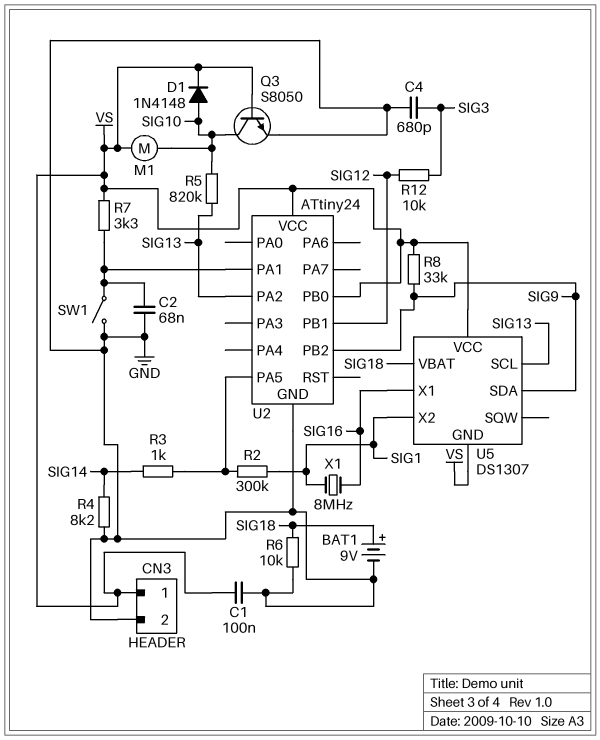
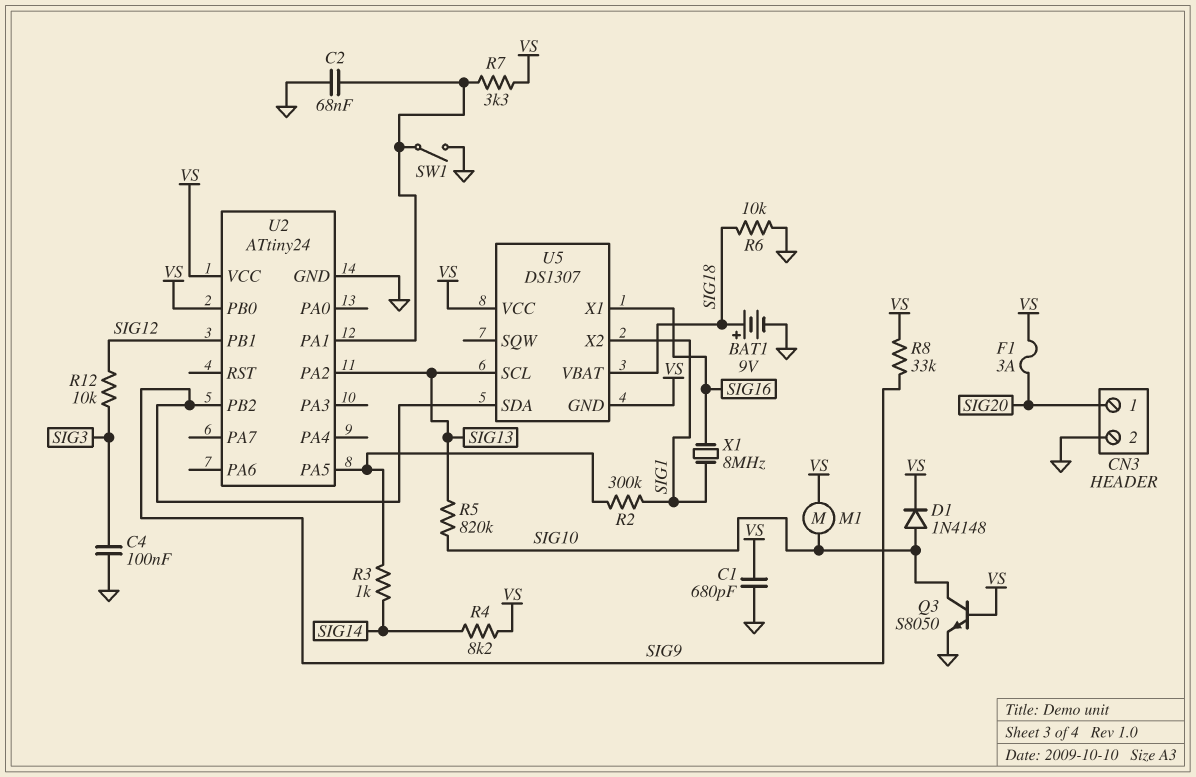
C1: 100nF (GND, VS) -> 680pF (GND, VS)
C4: 680pF (GND, SIG3) -> 100nF (GND, SIG3)
CN3 pin 1: VS -> SIG20
F1: none -> 3A (SIG20, VS)
R4: 8.2k (GND, SIG14) -> 8.2k (SIG14, VS)

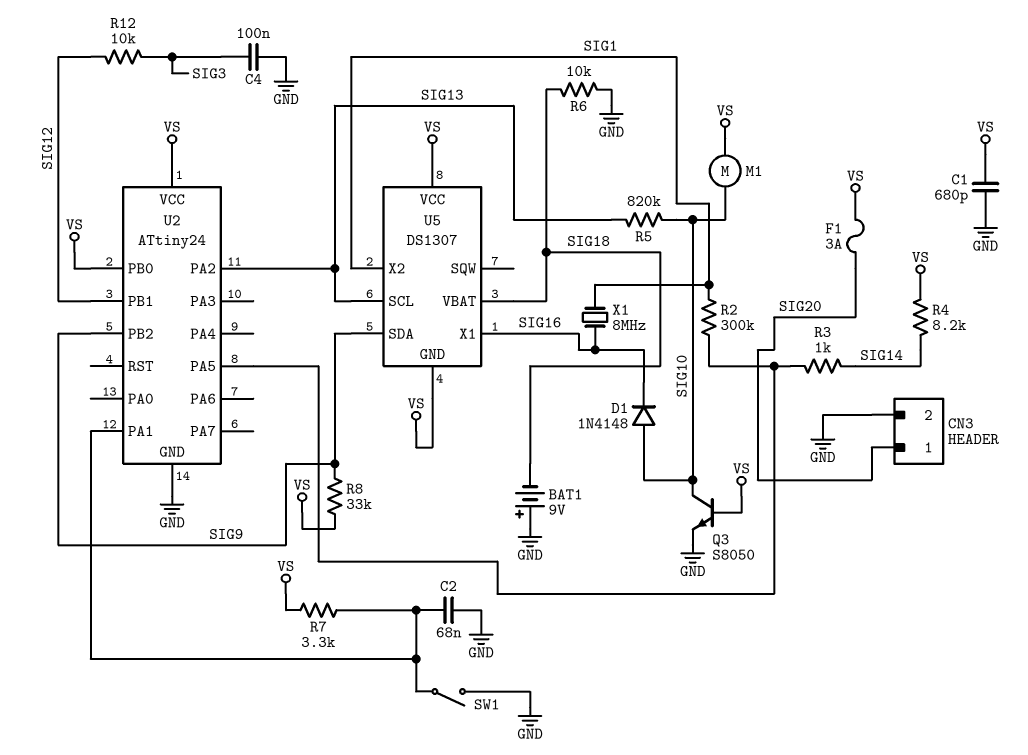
BAT1: 9V (plus SIG18, minus GND) -> 9V (plus GND, minus SIG18)
D1: diode 1N4148 (A SIG10, K VS) -> diode 1N4148 (A SIG10, K SIG16)

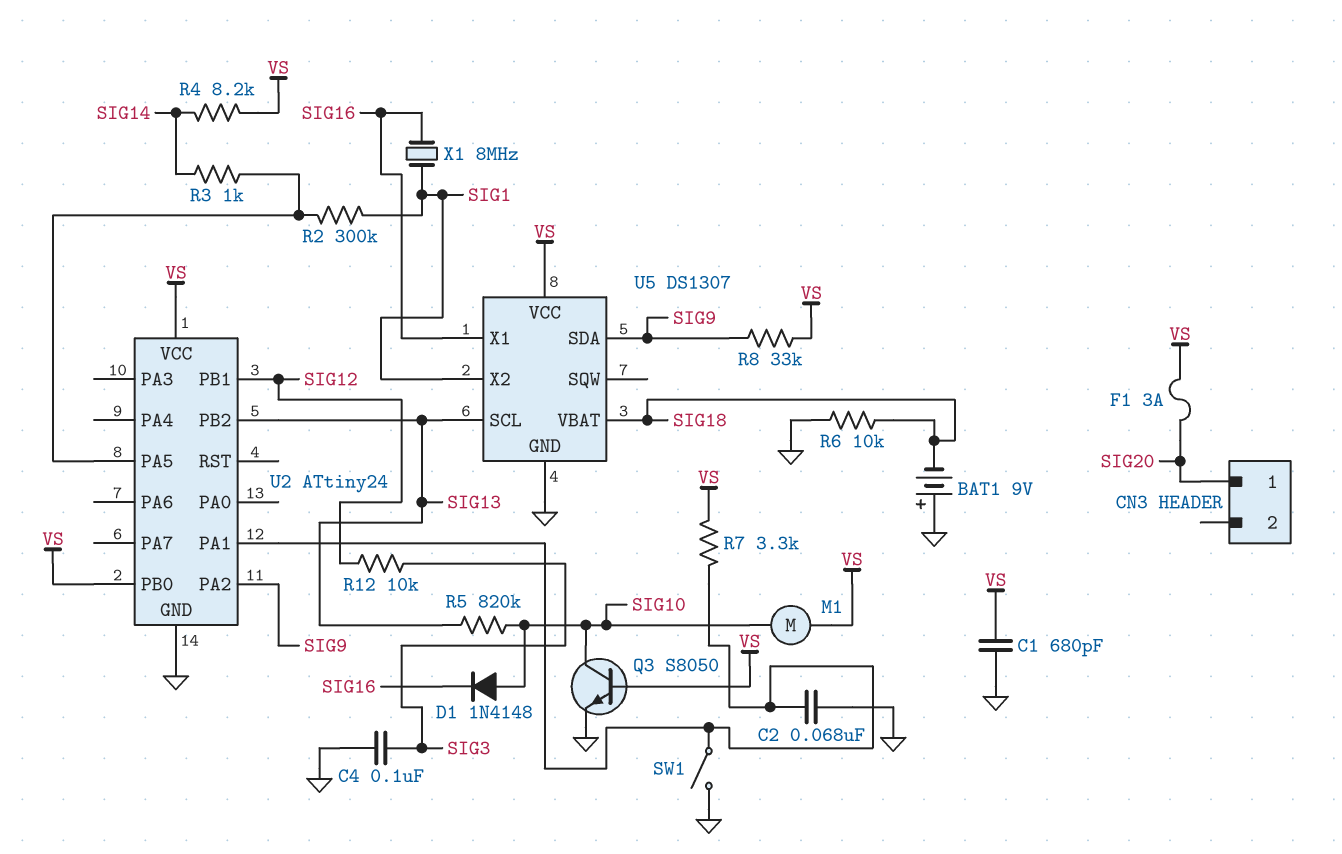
CN3 pin 2: GND -> none
U2 pin PA2: SIG13 -> SIG9
U2 pin PB2: SIG9 -> SIG13
U5 pin GND: VS -> GND

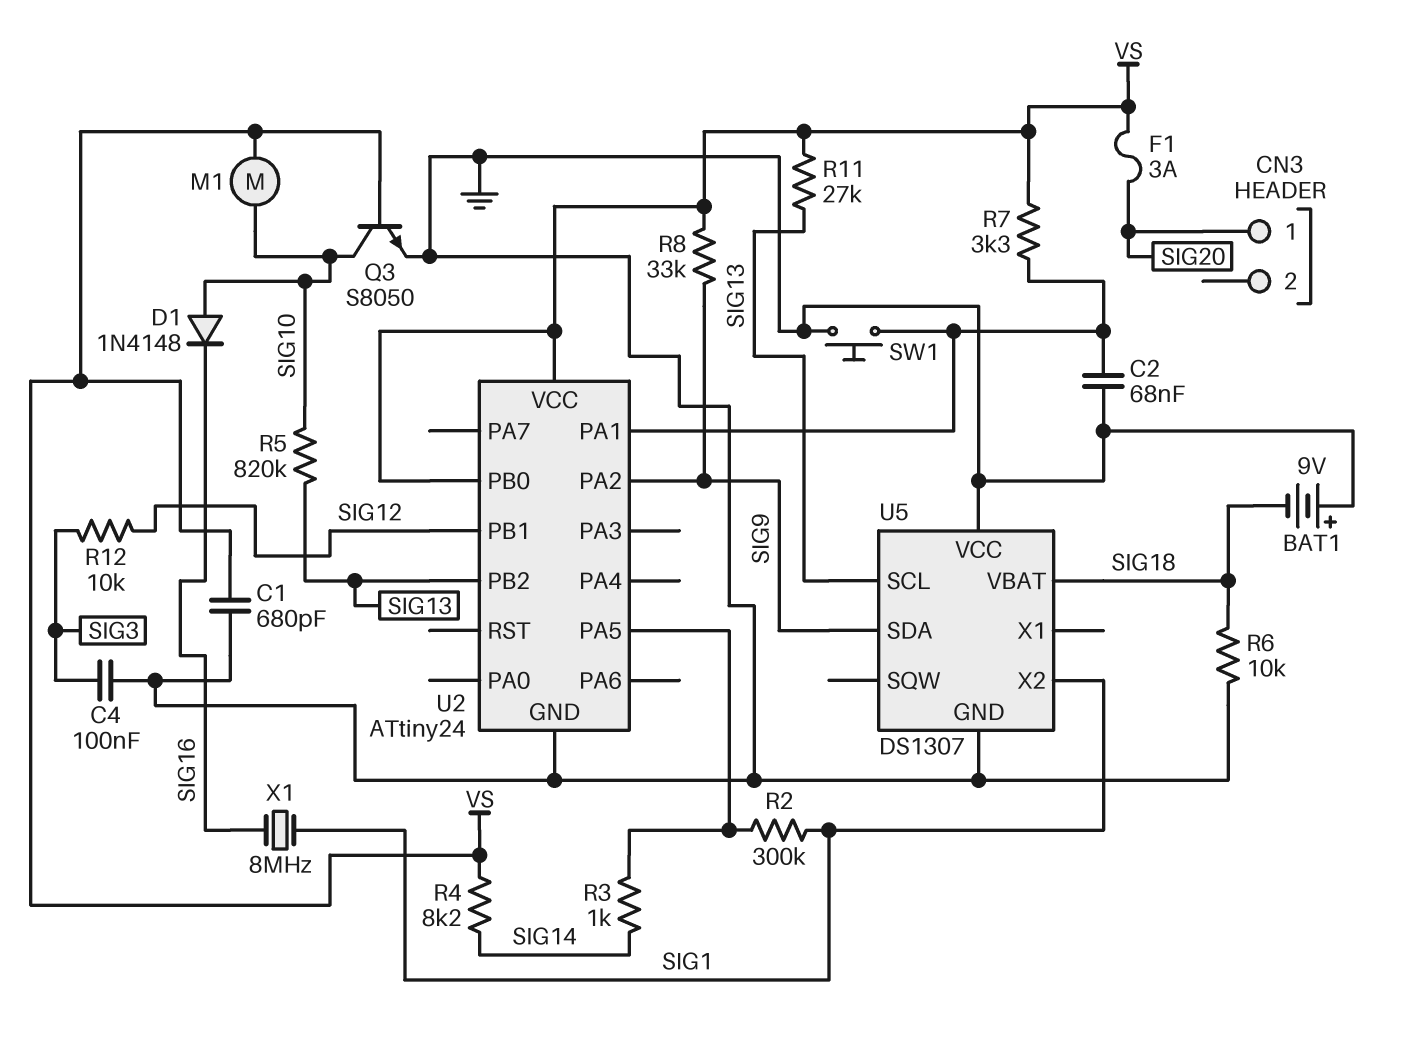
R11: none -> 27k (SIG13, VS)
SW1: switch (GND, U2/PA1) -> button (GND, U2/PA1)
U5 pin VCC: VS -> GND
U5 pin X1: SIG16 -> none

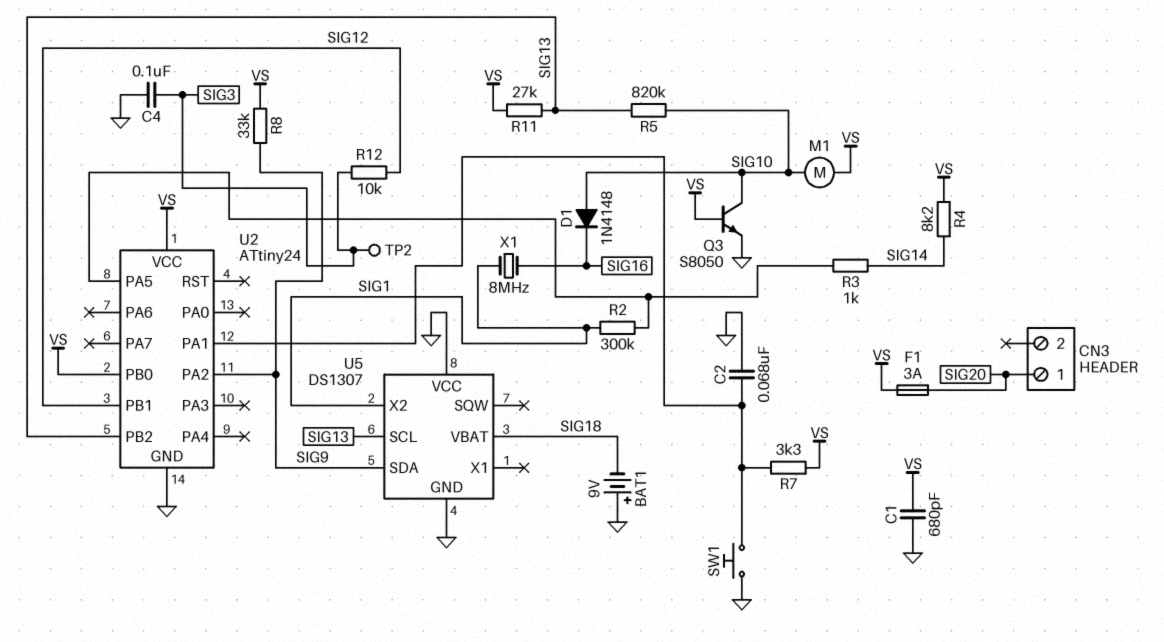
R6: 10k (GND, SIG18) -> none
TP2: none -> test point (SIG3)

